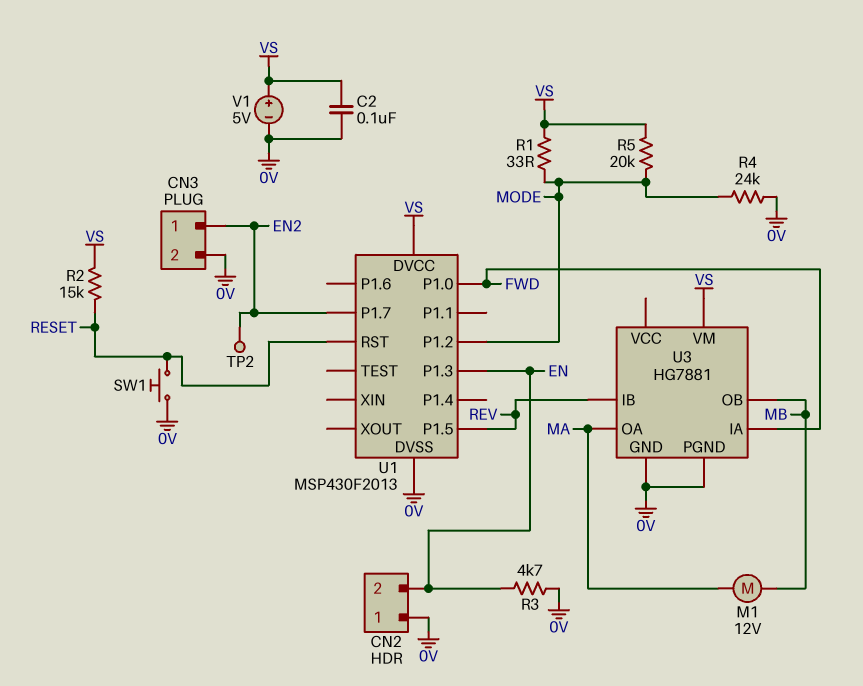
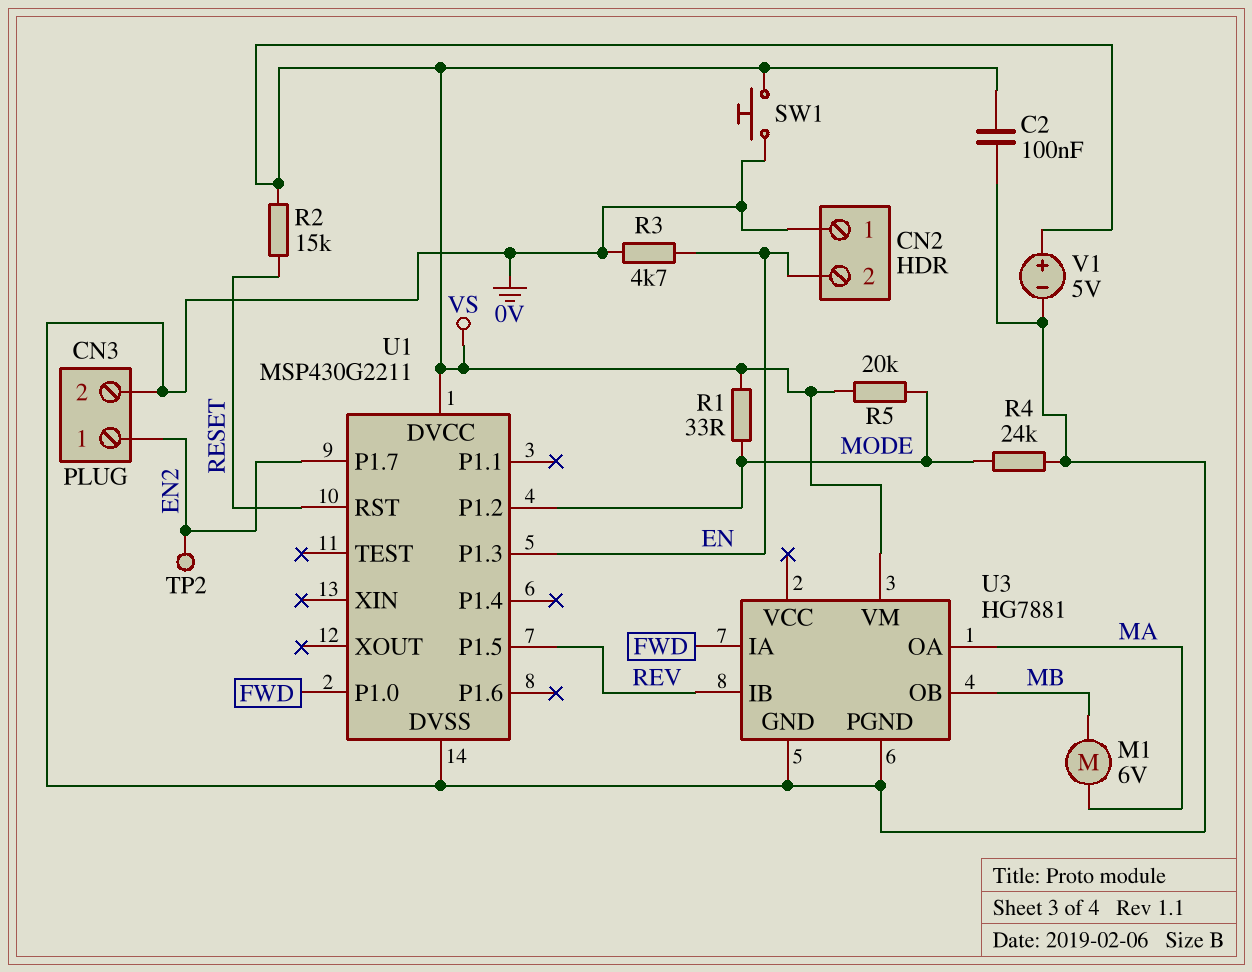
M1: motor 12V (MA, MB) -> motor 6V (MA, MB)
SW1: button (0V, RESET) -> button (0V, VS)
U1: MSP430F2013 -> MSP430G2211

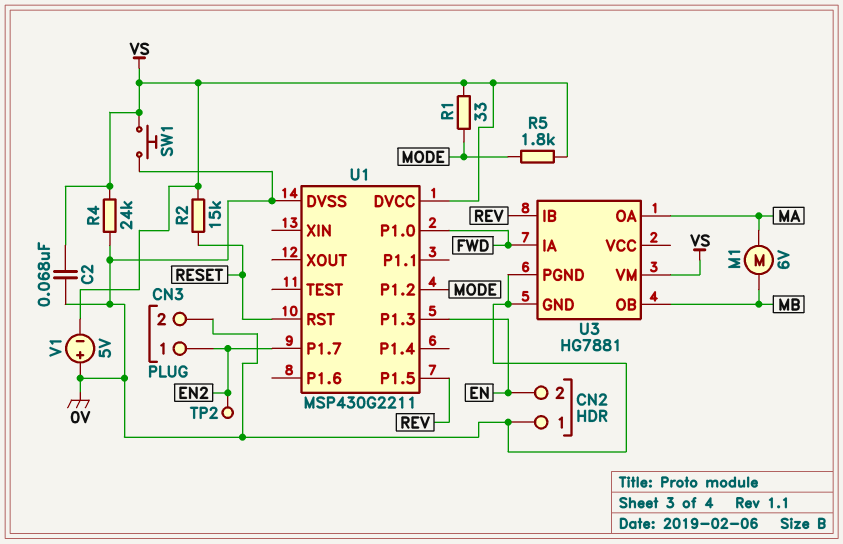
C2: 100nF (0V, VS) -> 68nF (0V, VS)
R3: 4.7k (0V, EN) -> none
R4: 24k (0V, MODE) -> 24k (0V, VS)
R5: 20k (MODE, VS) -> 1.8k (MODE, VS)
V1: 5V (plus VS, minus 0V) -> 5V (plus 0V, minus VS)

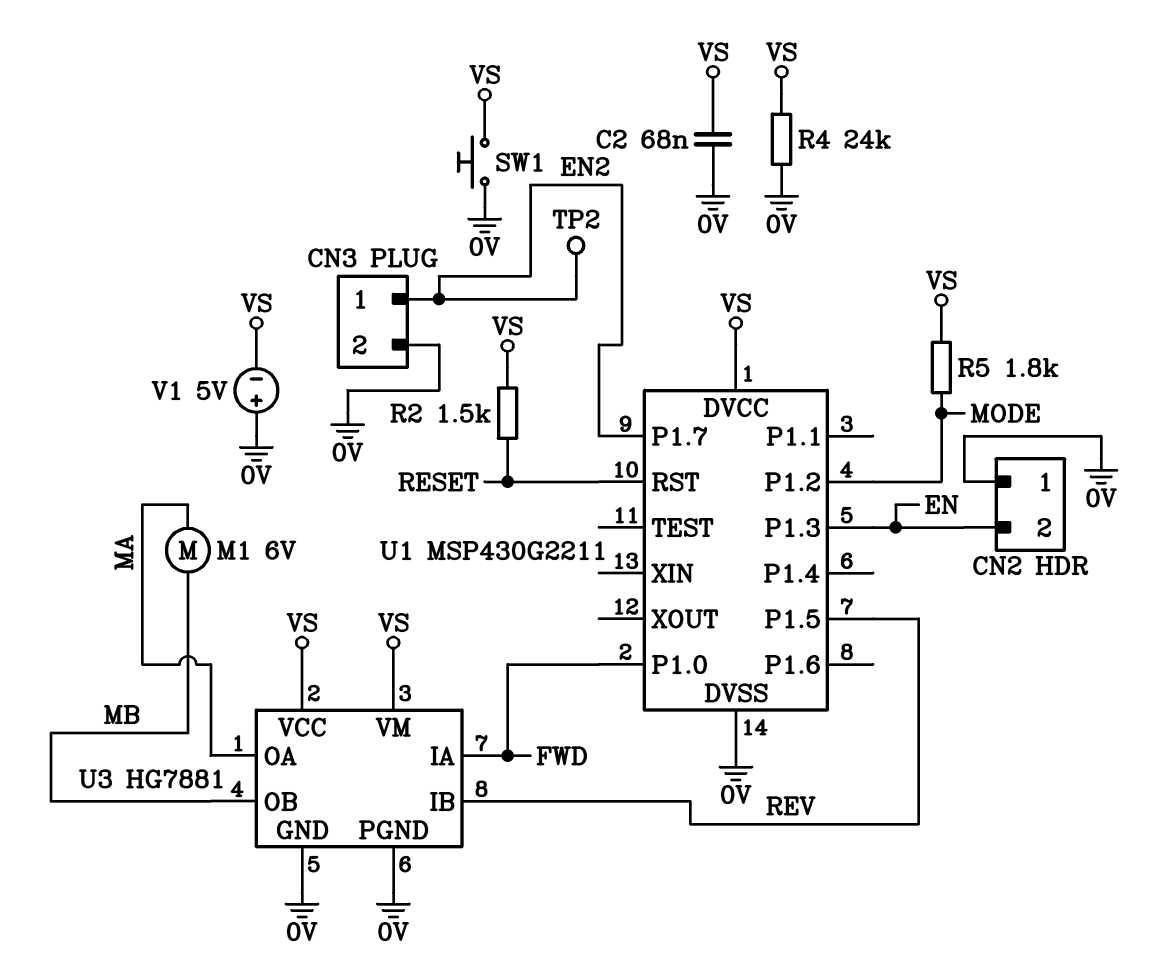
R1: 33 (MODE, VS) -> none
R2: 15k (RESET, VS) -> 1.5k (RESET, VS)
U3 pin VCC: none -> VS

